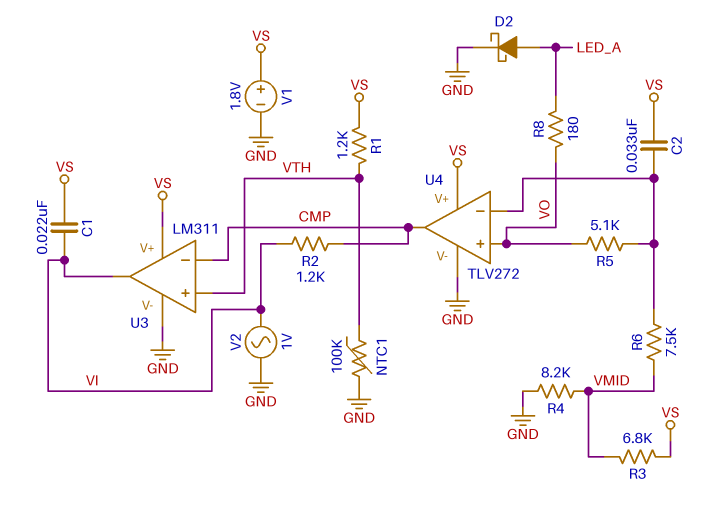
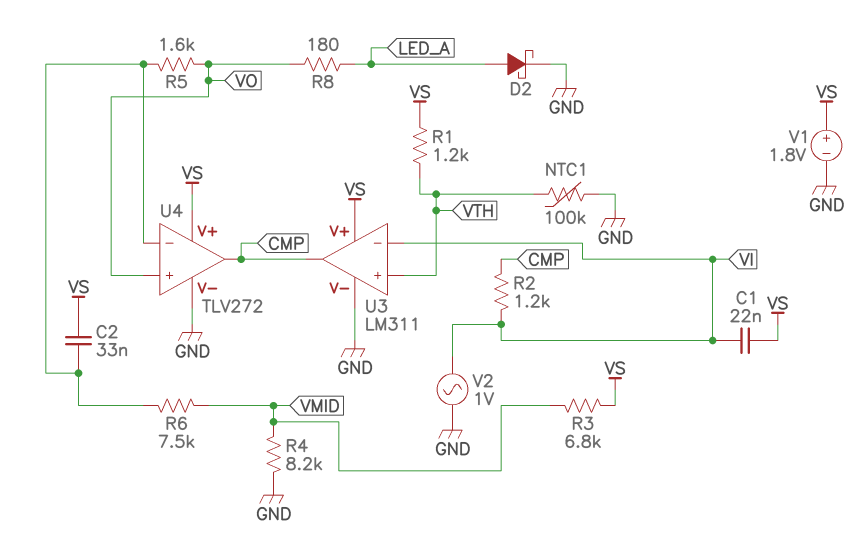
R5: 5.1k (U4/in-, VO) -> 1.6k (U4/in-, VO)
U3 pin in-: CMP -> VI
U3 pin out: VI -> CMP

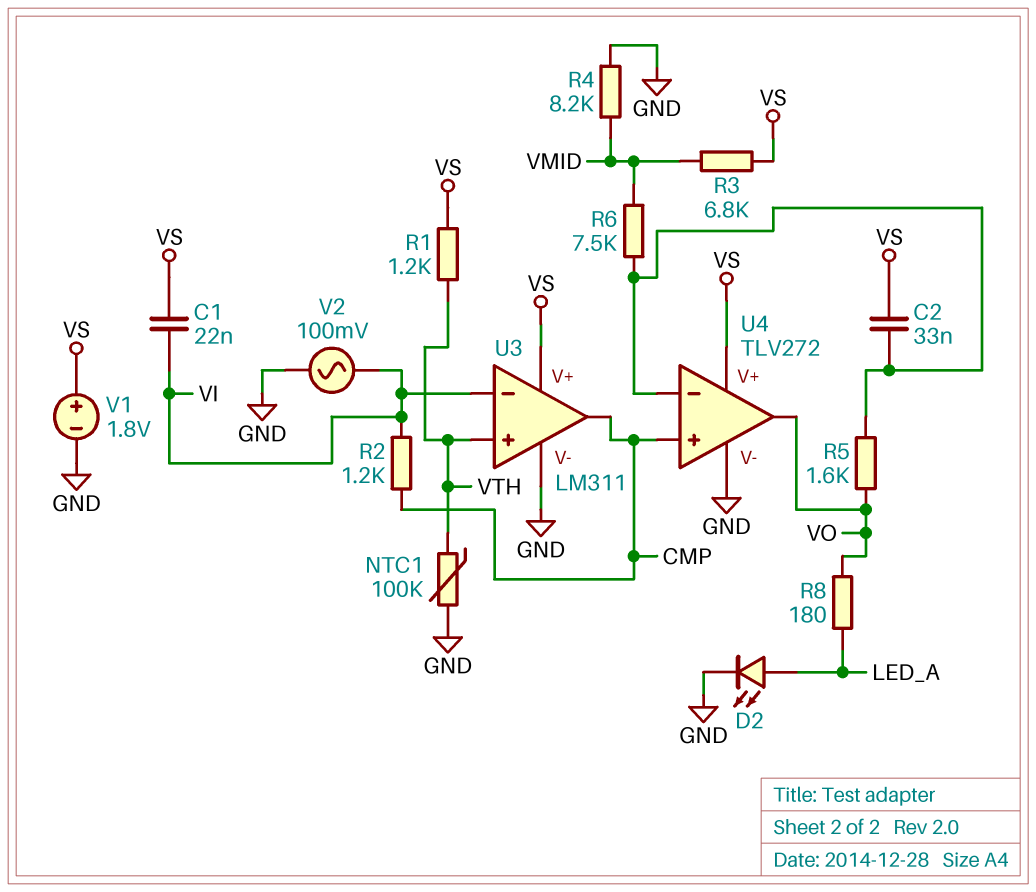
D2: schottky (A LED_A, K GND) -> LED (A LED_A, K GND)
U4 pin in+: VO -> CMP
U4 pin out: CMP -> VO
V2: AC 1V (GND, VI) -> AC 100mV (GND, VI)

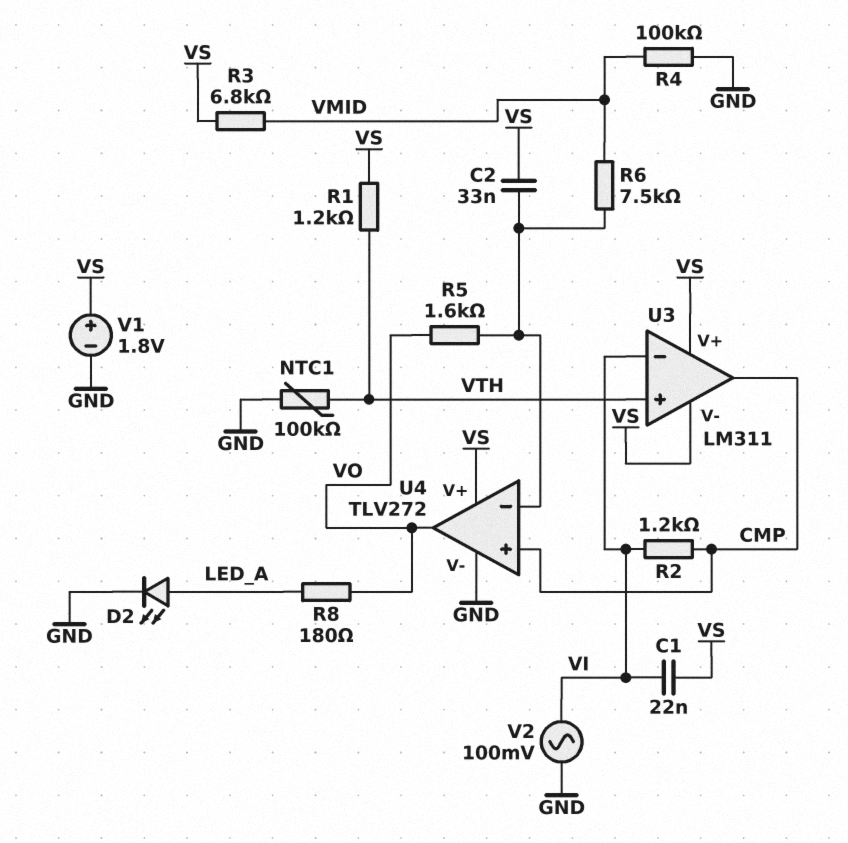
R4: 8.2k (GND, VMID) -> 100k (GND, VMID)
U3 pin V-: GND -> VS

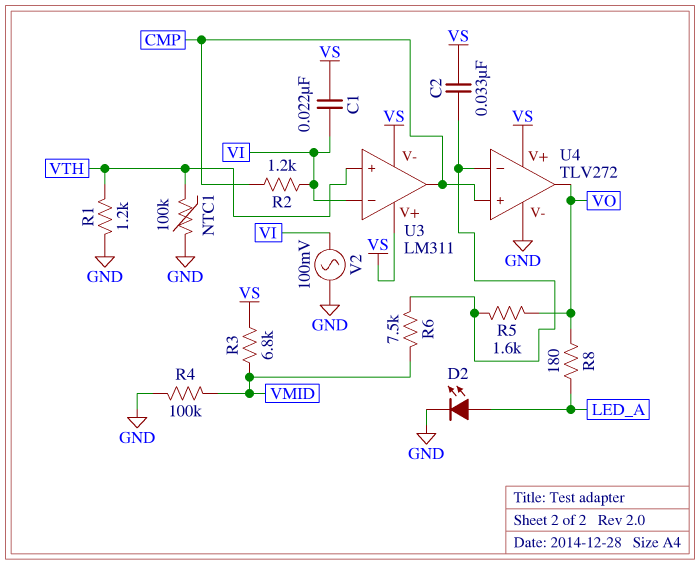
R1: 1.2k (VS, VTH) -> 1.2k (GND, VTH)
V1: 1.8V (plus VS, minus GND) -> none

